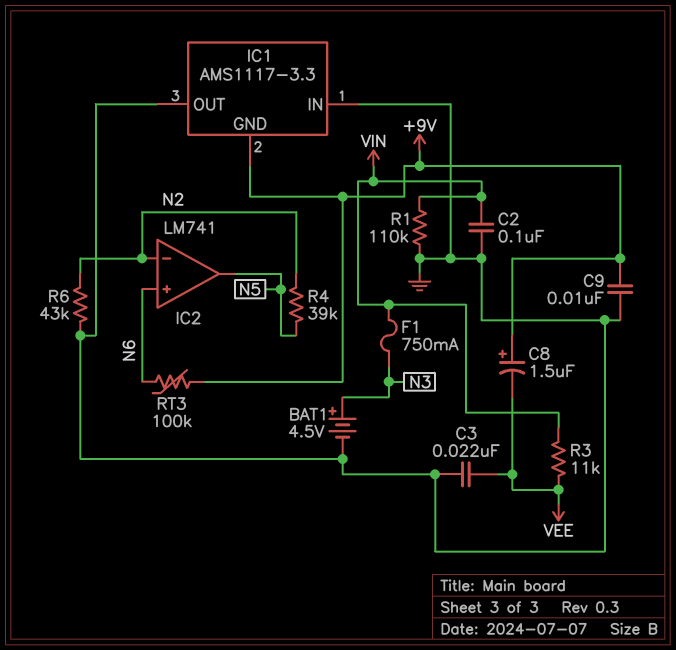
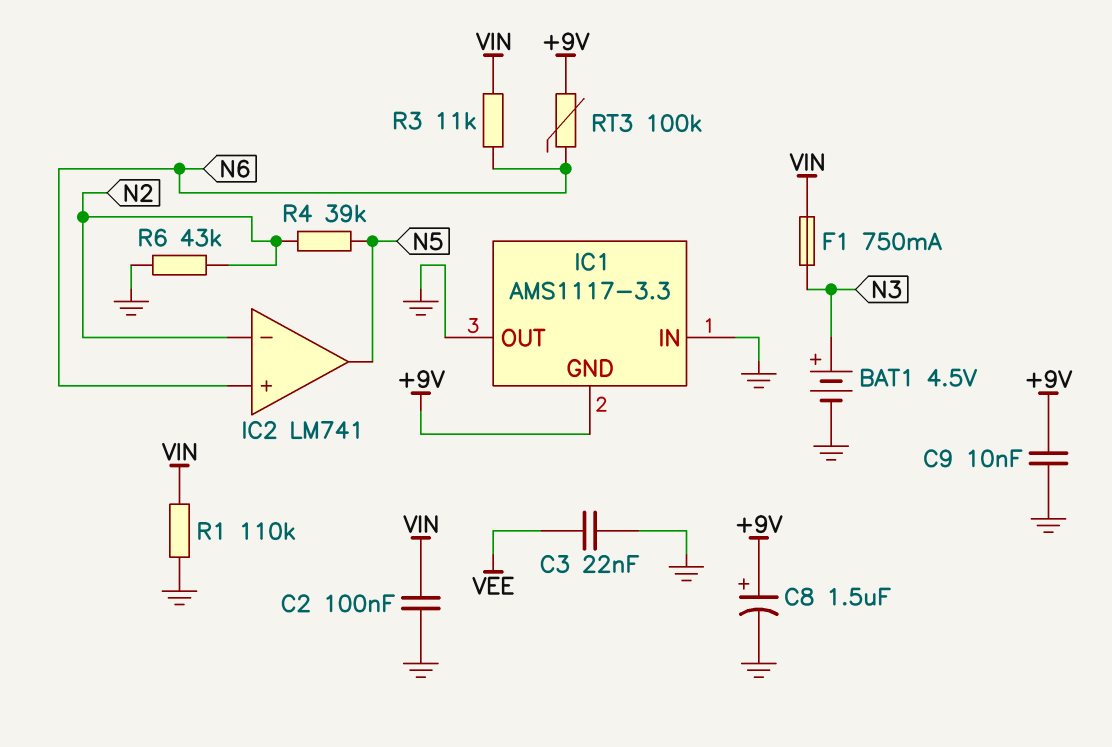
C8: 1.5uF (plus +9V, minus VEE) -> 1.5uF (plus +9V, minus GND)
R3: 11k (VEE, VIN) -> 11k (N6, VIN)

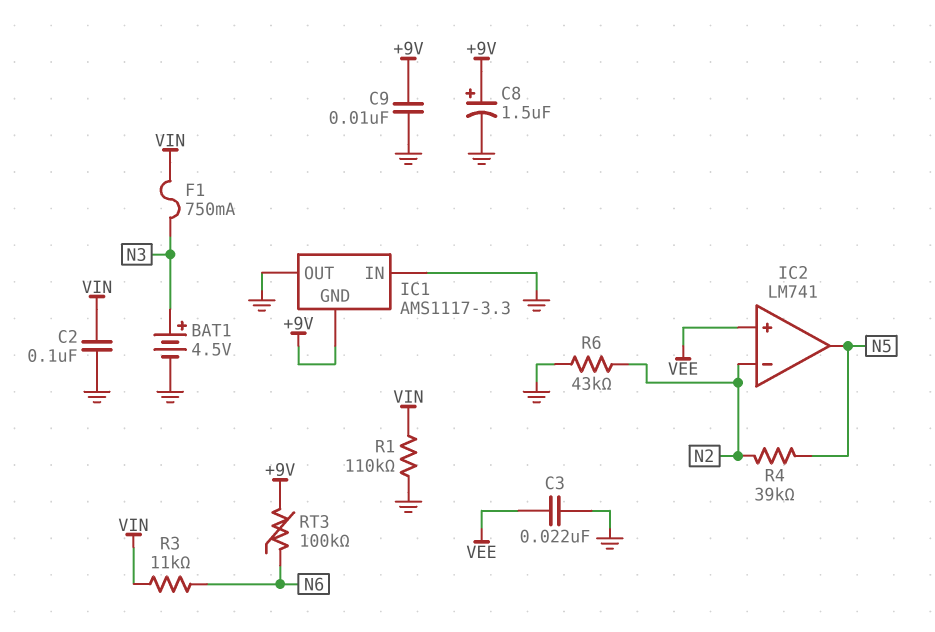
IC2 pin in+: N6 -> VEE

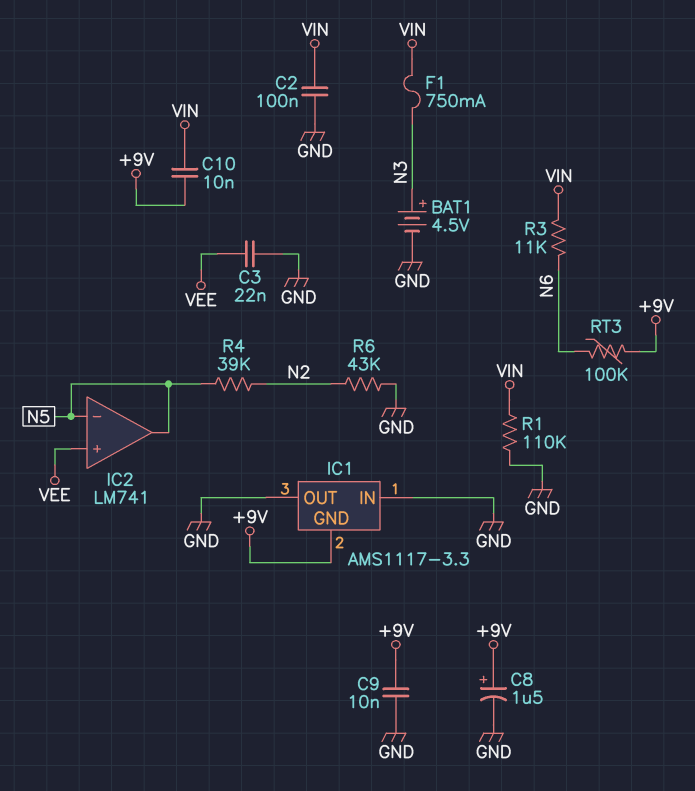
C10: none -> 10nF (+9V, VIN)
IC2 pin in-: N2 -> N5

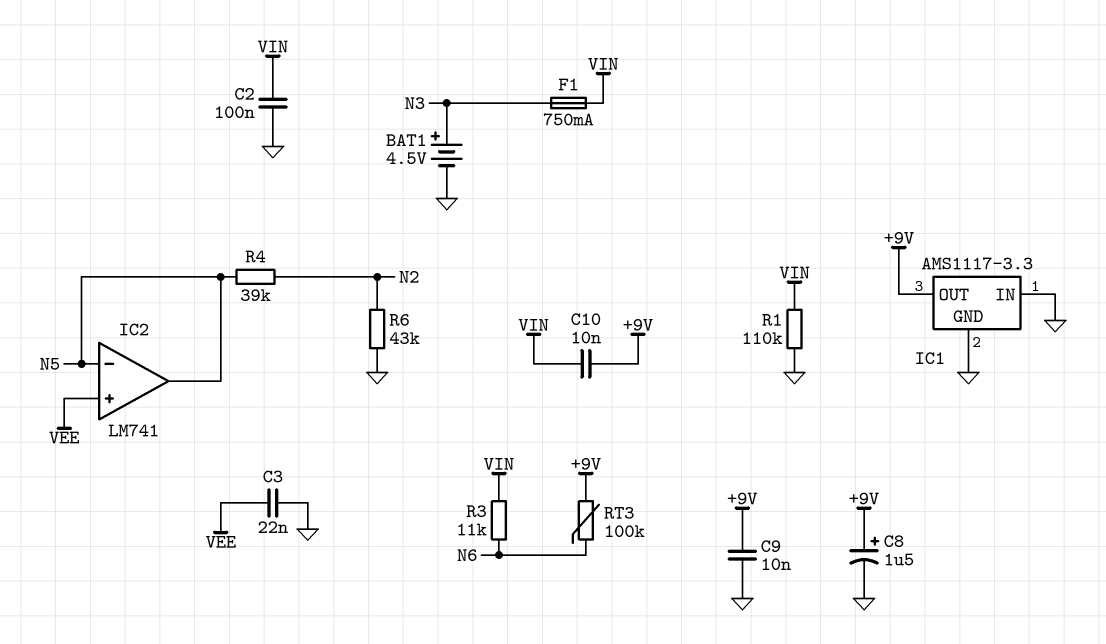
IC1 pin GND: +9V -> GND
IC1 pin OUT: GND -> +9V

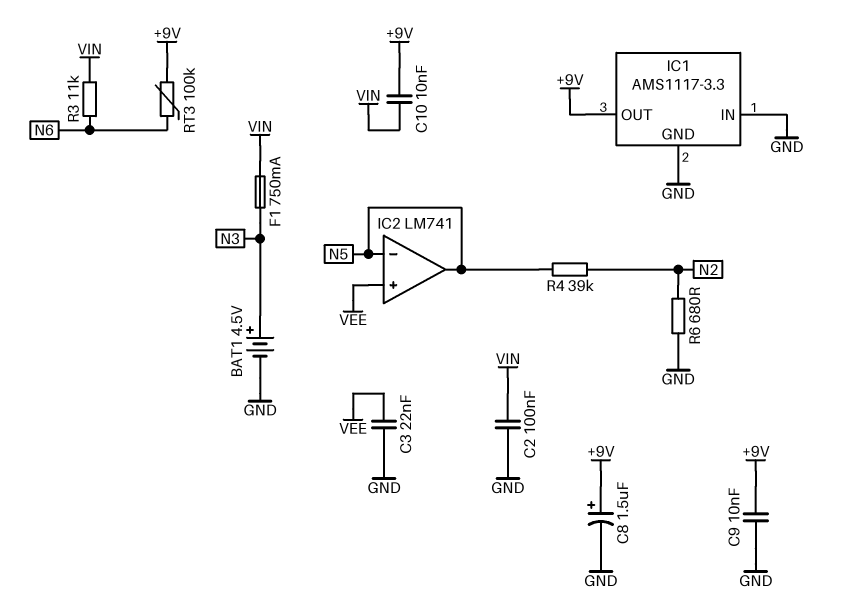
R1: 110k (GND, VIN) -> none
R6: 43k (GND, N2) -> 680 (GND, N2)

